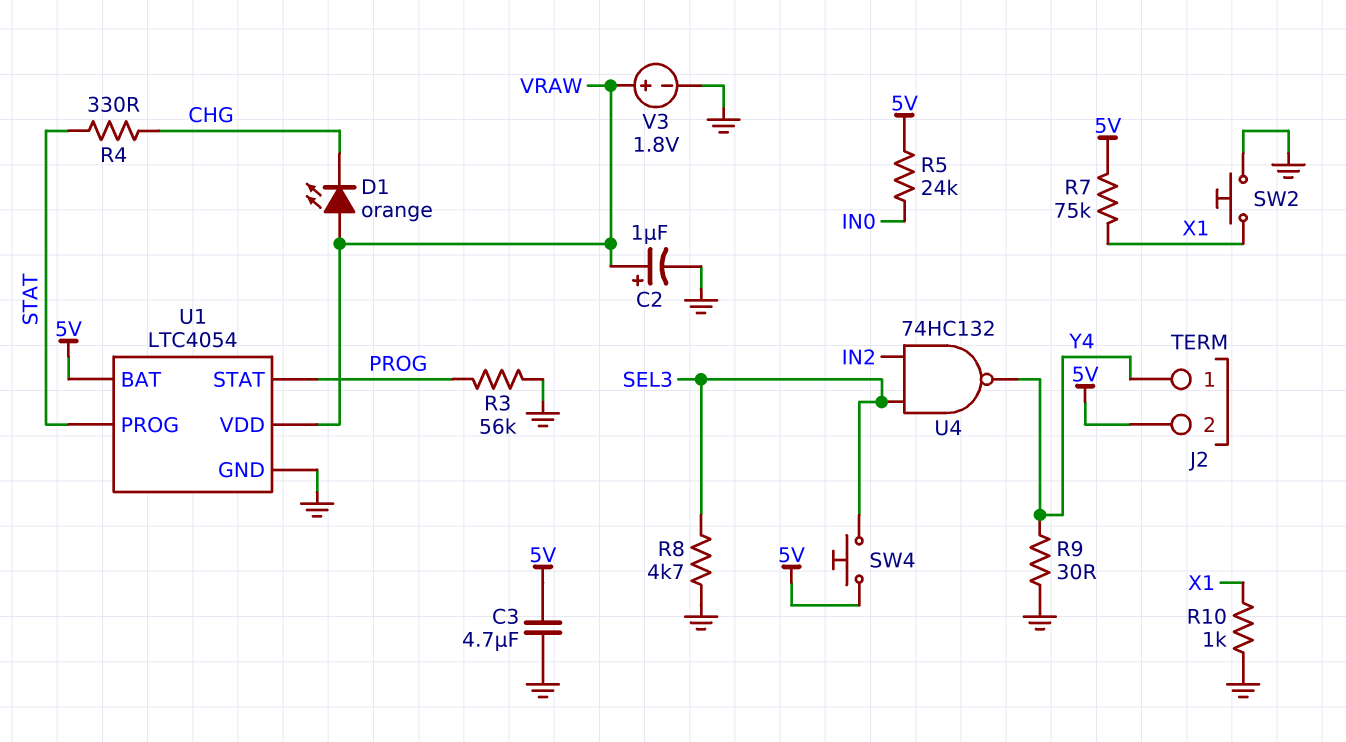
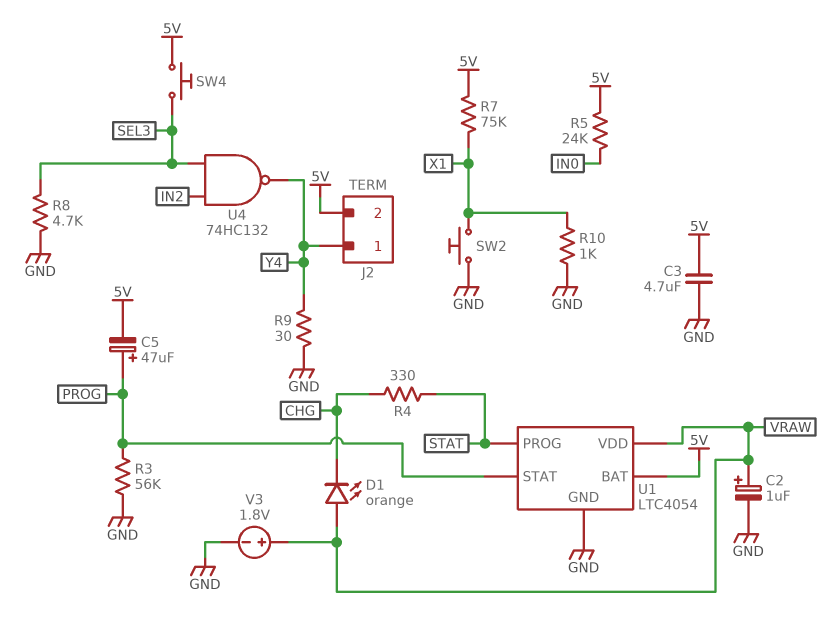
C5: none -> 47uF (plus PROG, minus 5V)

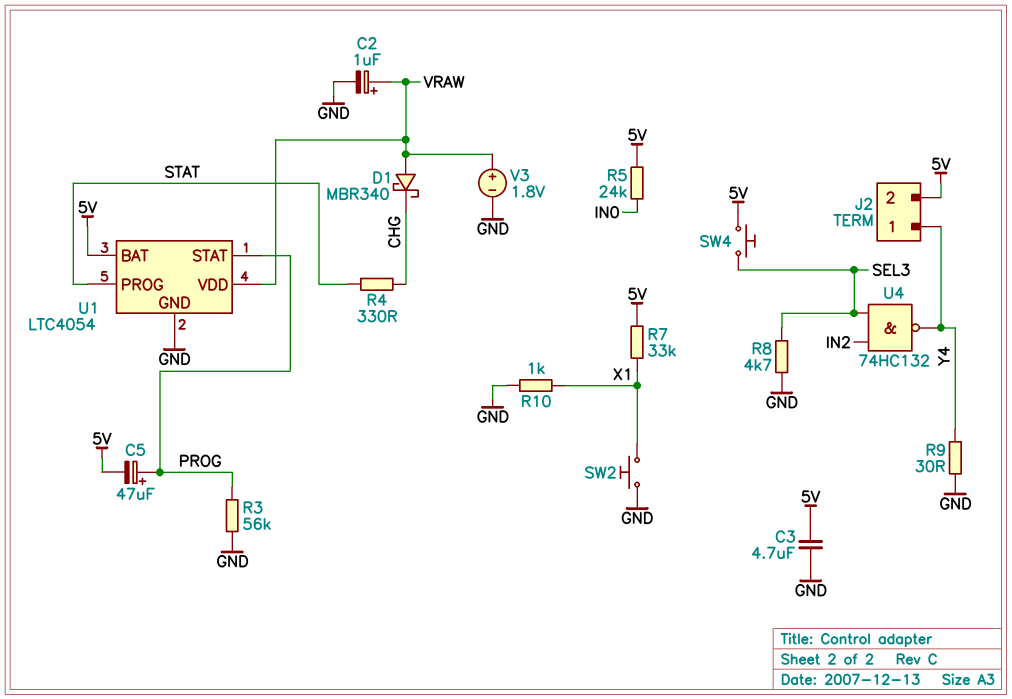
D1: LED orange (A VRAW, K CHG) -> schottky MBR340 (A VRAW, K CHG)
R7: 75k (5V, X1) -> 33k (5V, X1)

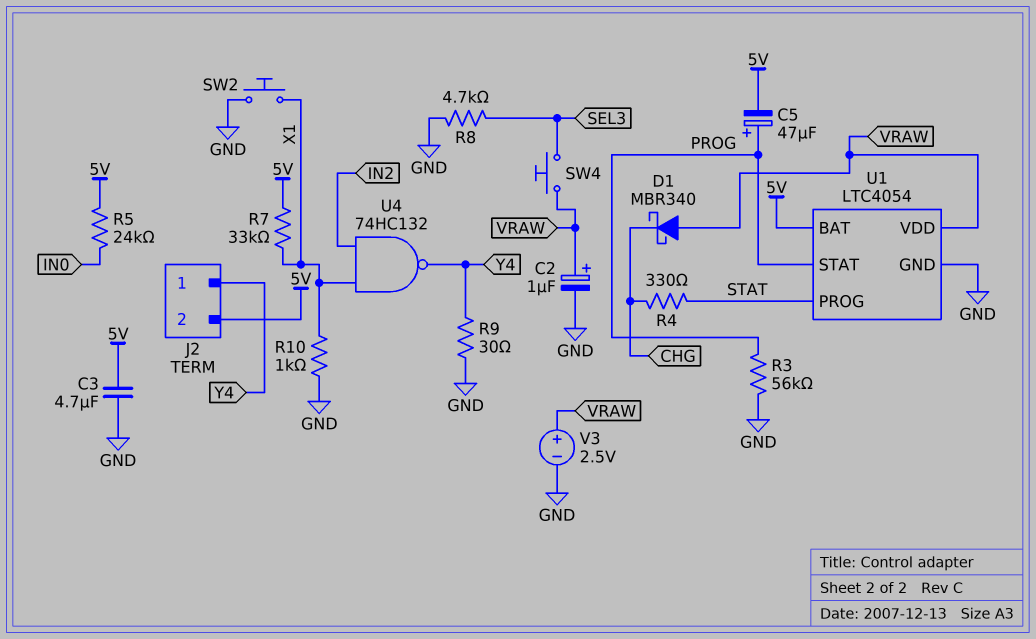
SW4: button (5V, SEL3) -> button (SEL3, VRAW)
U4: NAND 74HC132 (in IN2, in SEL3, out Y4) -> NAND 74HC132 (in IN2, in X1, out Y4)
V3: 1.8V (plus VRAW, minus GND) -> 2.5V (plus VRAW, minus GND)

